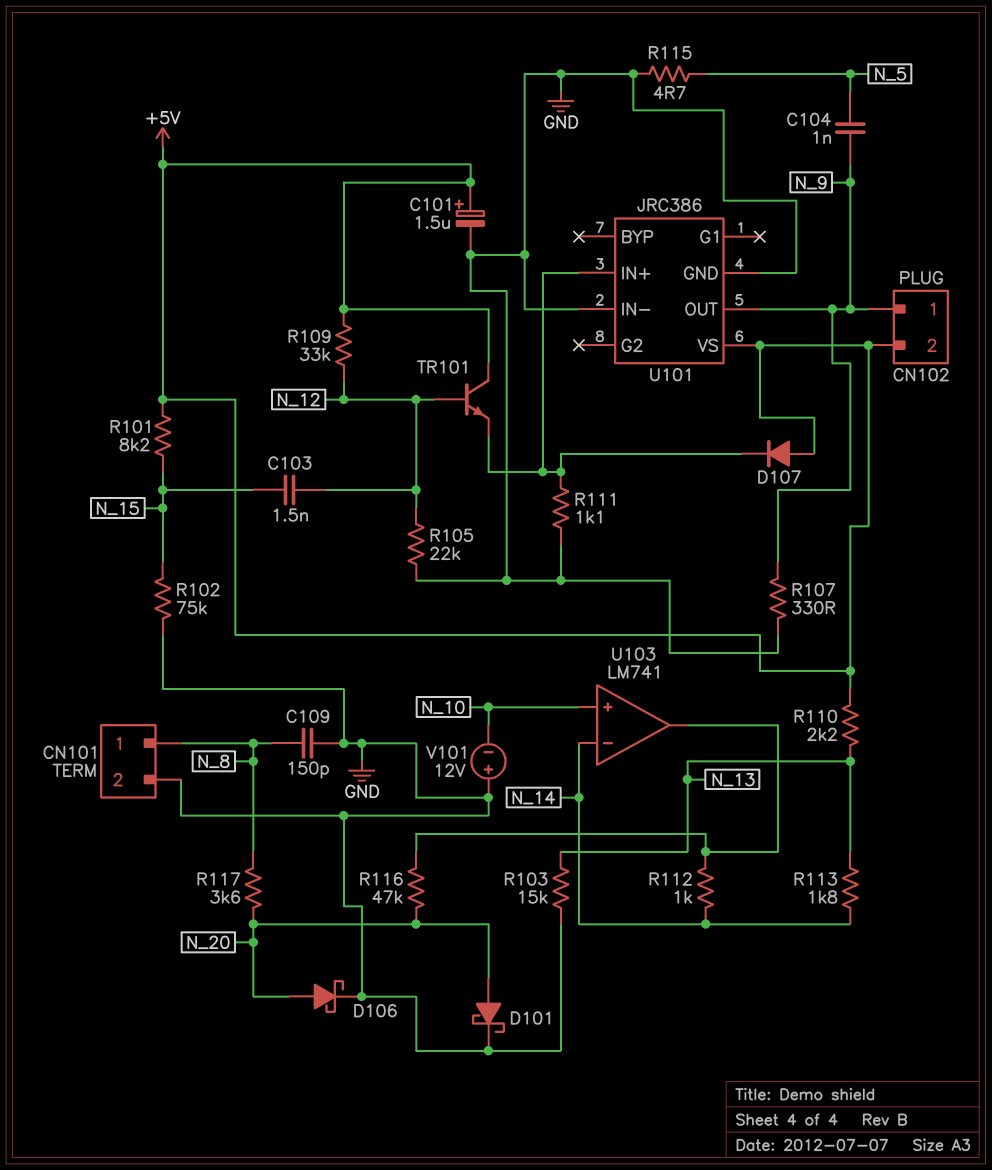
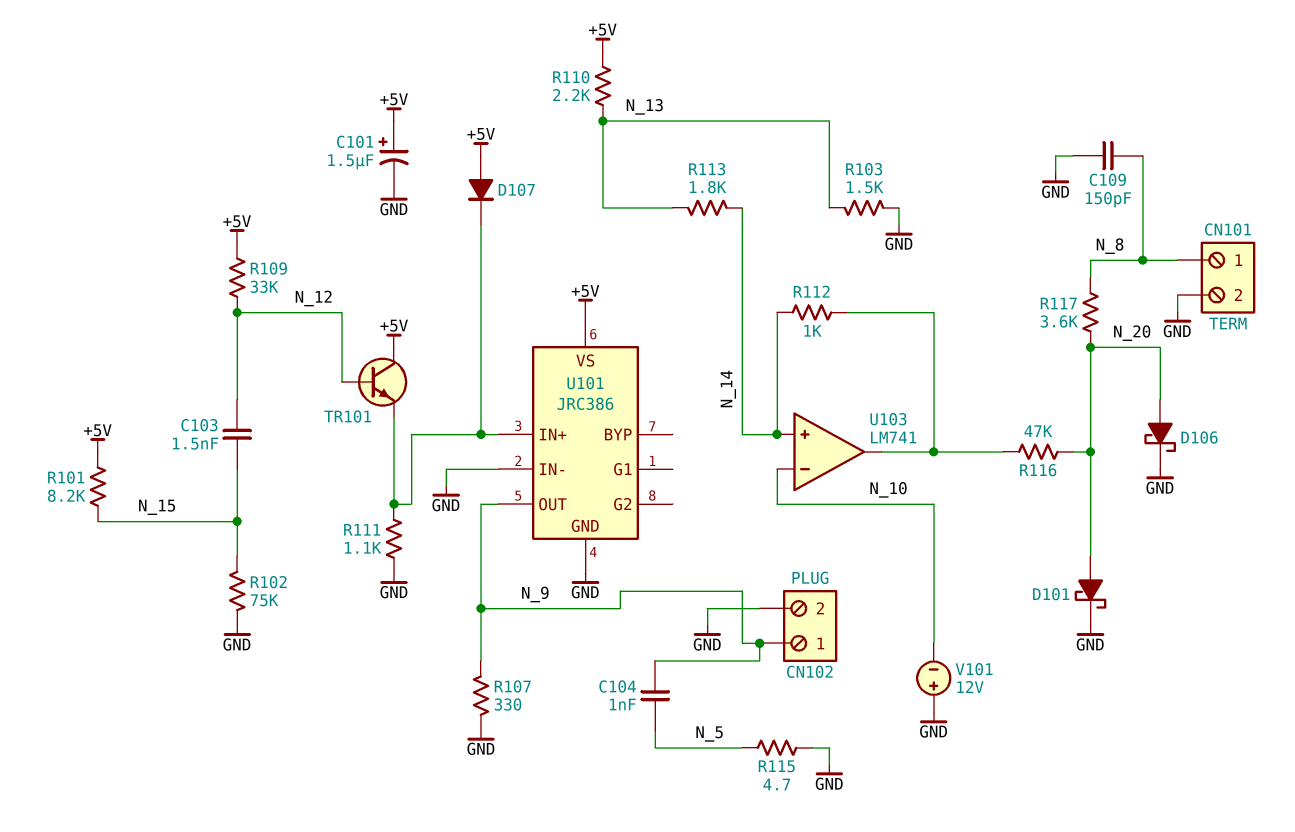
CN102 pin 2: +5V -> GND
R103: 15k (GND, N_13) -> 1.5k (GND, N_13)
R105: 22k (GND, N_12) -> none
U103 pin in+: N_10 -> N_14
U103 pin in-: N_14 -> N_10

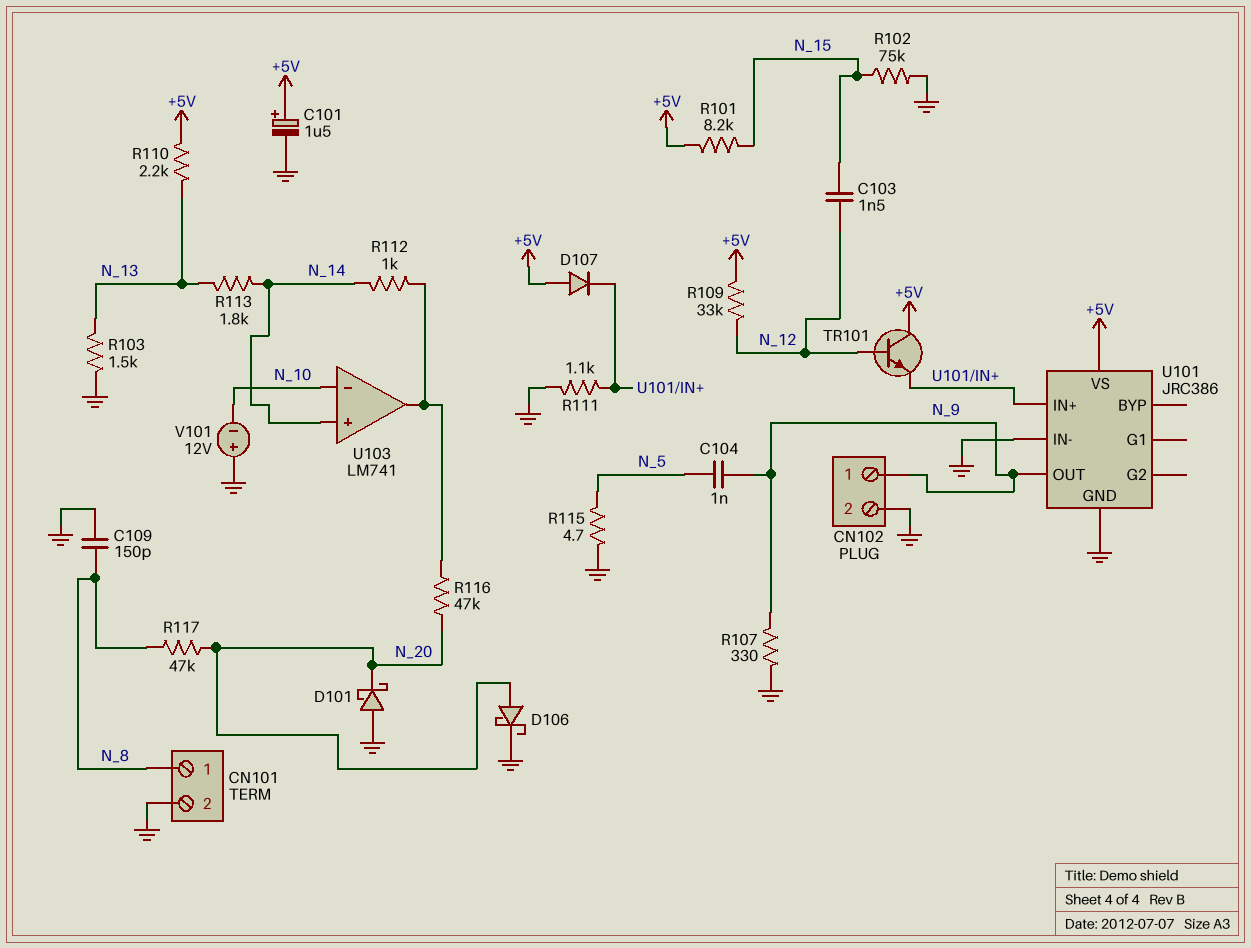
D101: schottky (A N_20, K GND) -> schottky (A GND, K N_20)
R117: 3.6k (N_8, N_20) -> 47k (N_8, N_20)

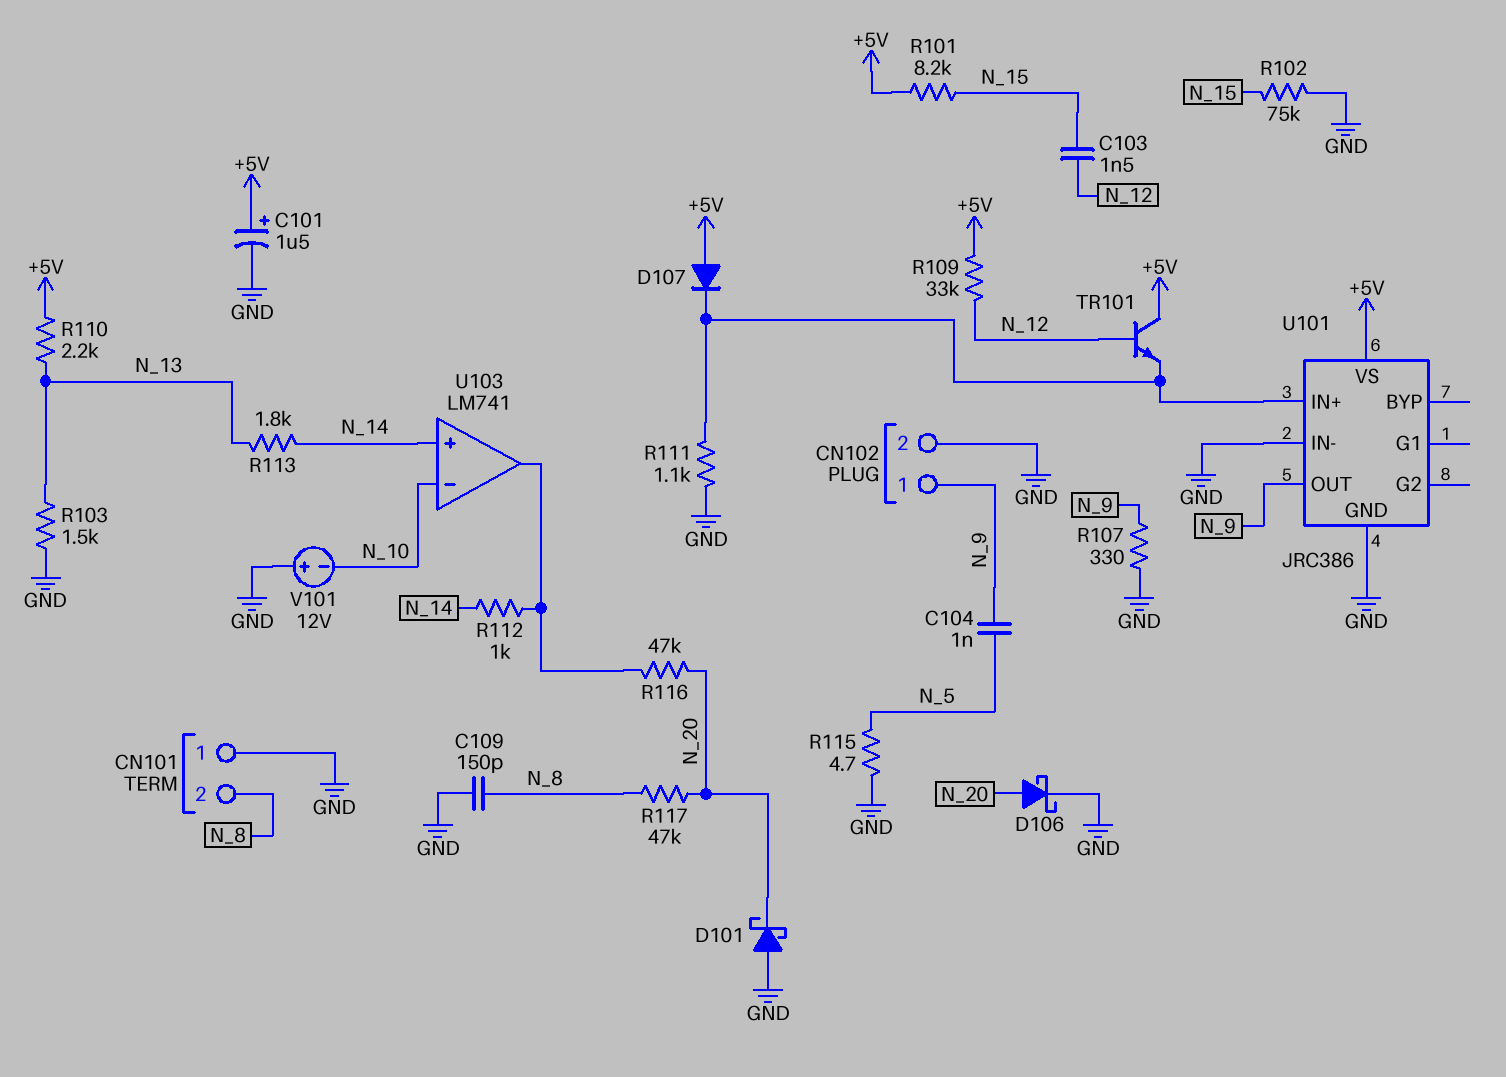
CN101 pin 1: N_8 -> GND
CN101 pin 2: GND -> N_8

